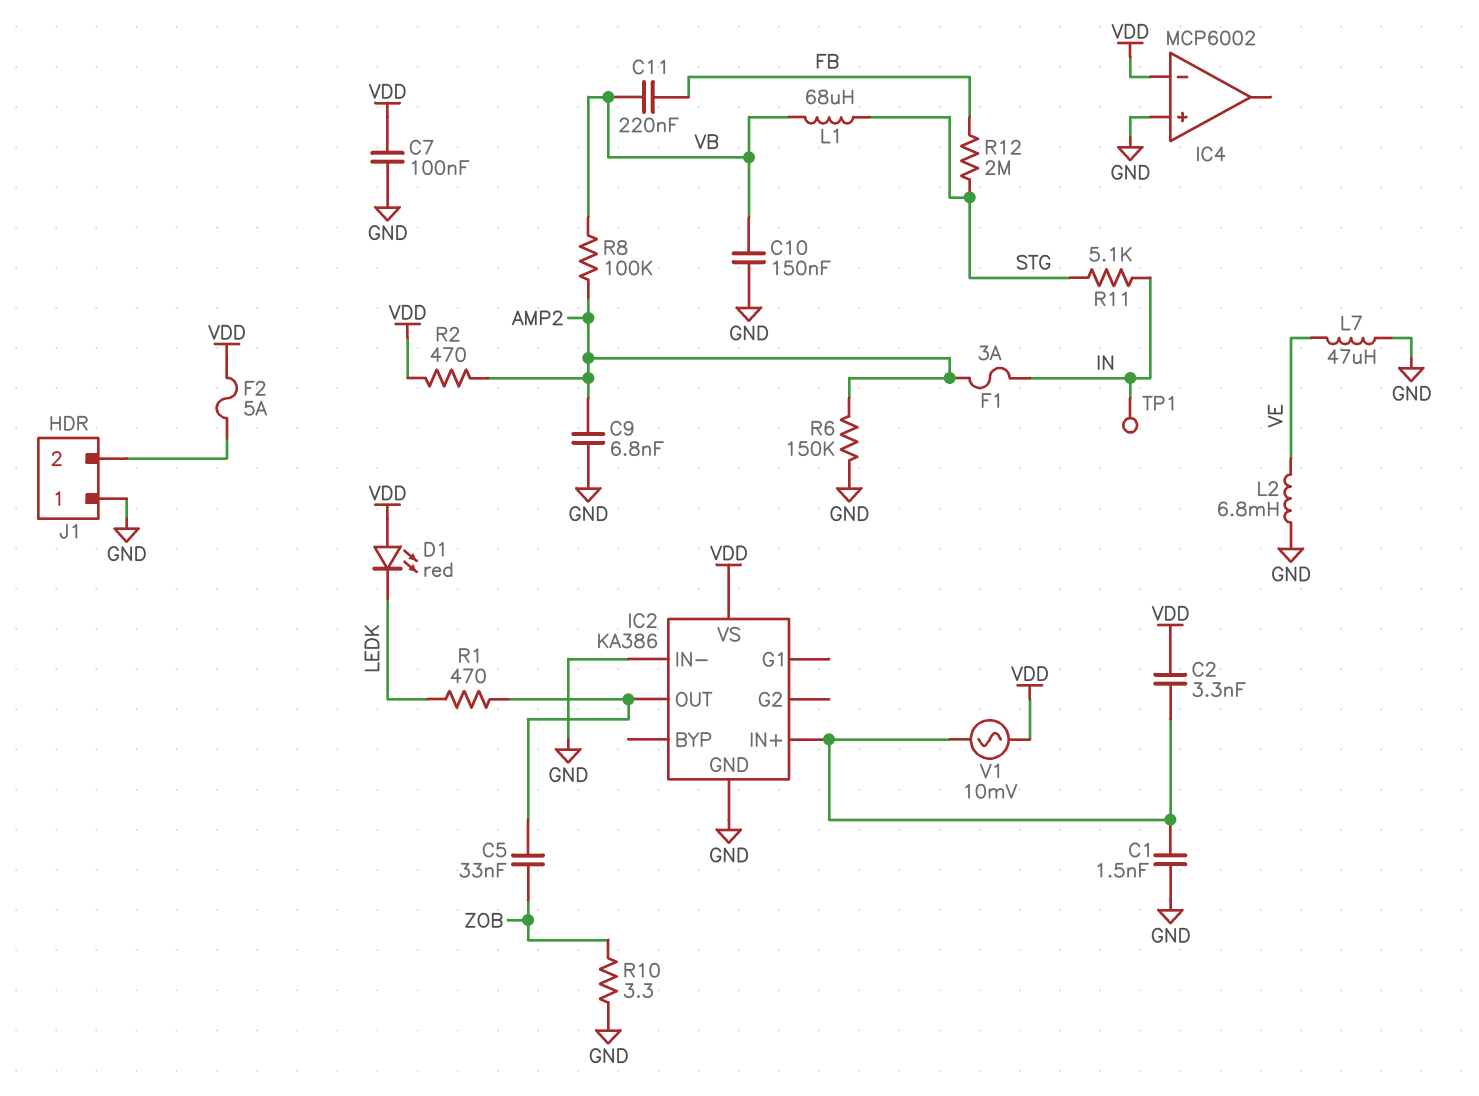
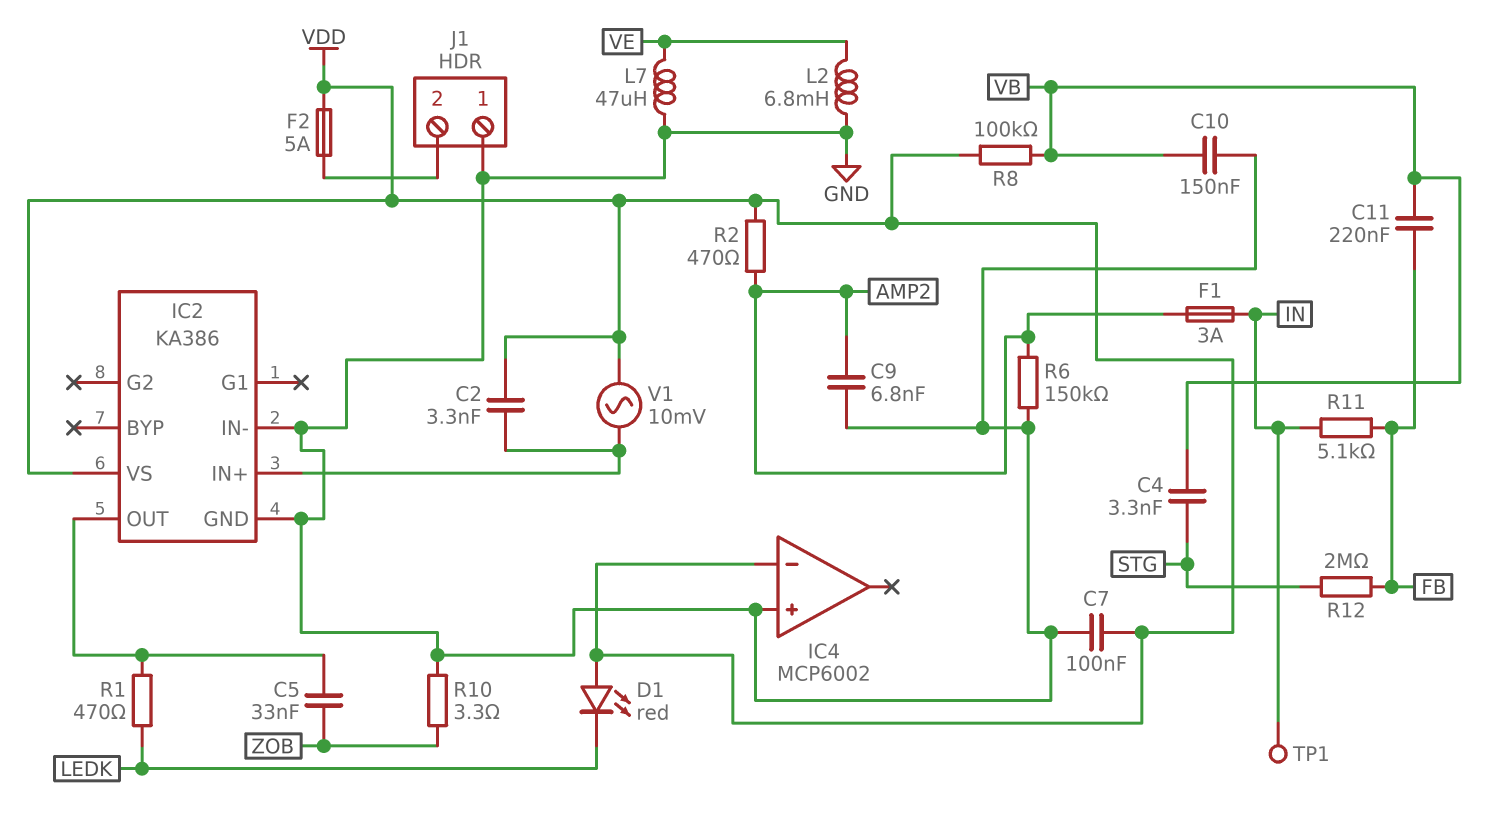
C1: 1.5nF (GND, IC2/IN+) -> none
C4: none -> 3.3nF (STG, VB)
L1: 68uH (STG, VB) -> none
R8: 100k (AMP2, VB) -> 100k (VB, VDD)
R11: 5.1k (IN, STG) -> 5.1k (FB, IN)

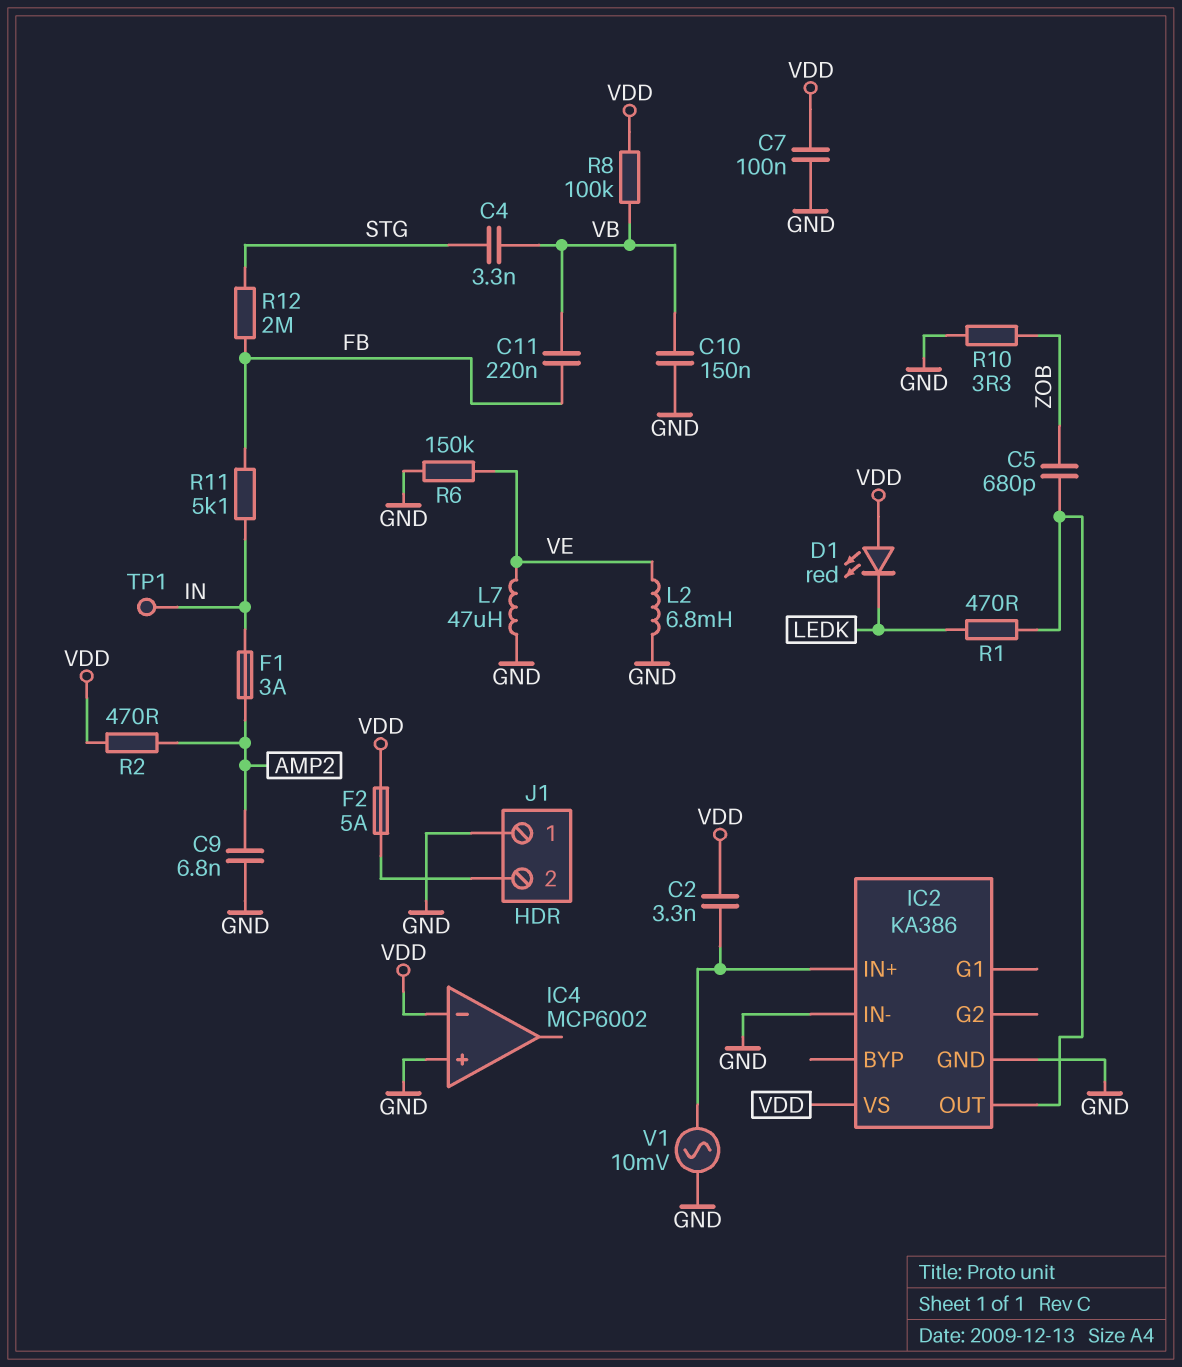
C5: 33nF (IC2/OUT, ZOB) -> 680pF (IC2/OUT, ZOB)
R6: 150k (AMP2, GND) -> 150k (GND, VE)
V1: AC 10mV (IC2/IN+, VDD) -> AC 10mV (GND, IC2/IN+)

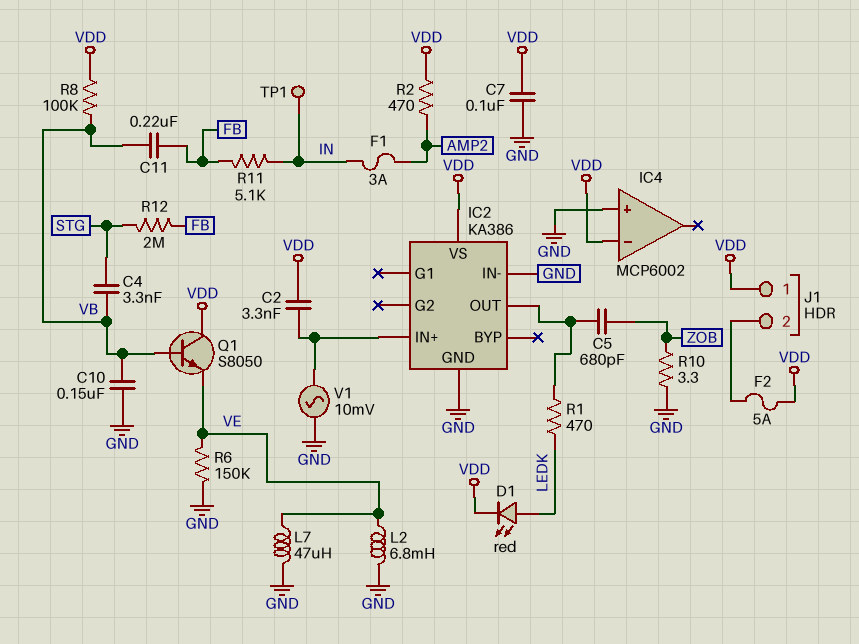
C9: 6.8nF (AMP2, GND) -> none
D1: LED red (A VDD, K LEDK) -> LED red (A LEDK, K VDD)
J1 pin 1: GND -> VDD
Q1: none -> NPN S8050 (B VB, C VDD, E VE)

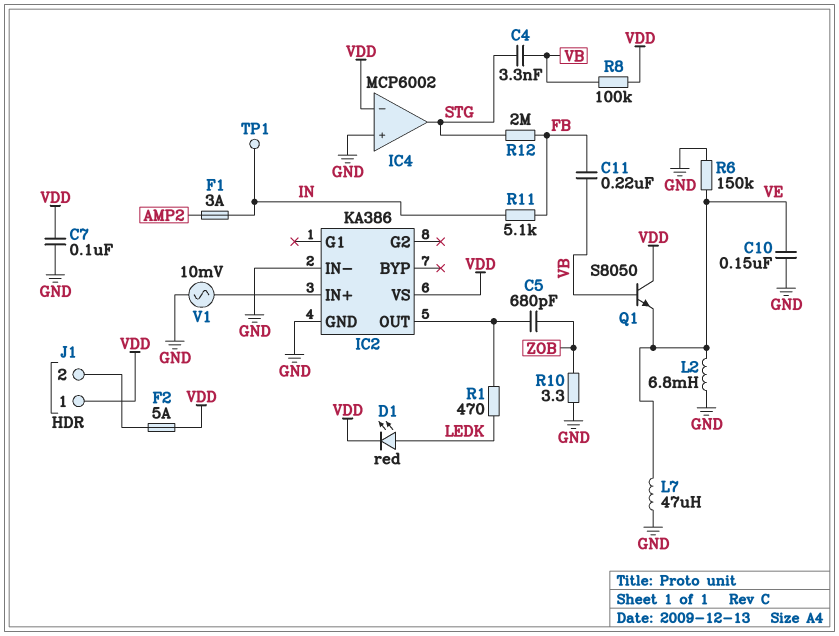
C2: 3.3nF (IC2/IN+, VDD) -> none
C10: 150nF (GND, VB) -> 150nF (GND, VE)
IC4 pin out: none -> STG
R2: 470 (AMP2, VDD) -> none

